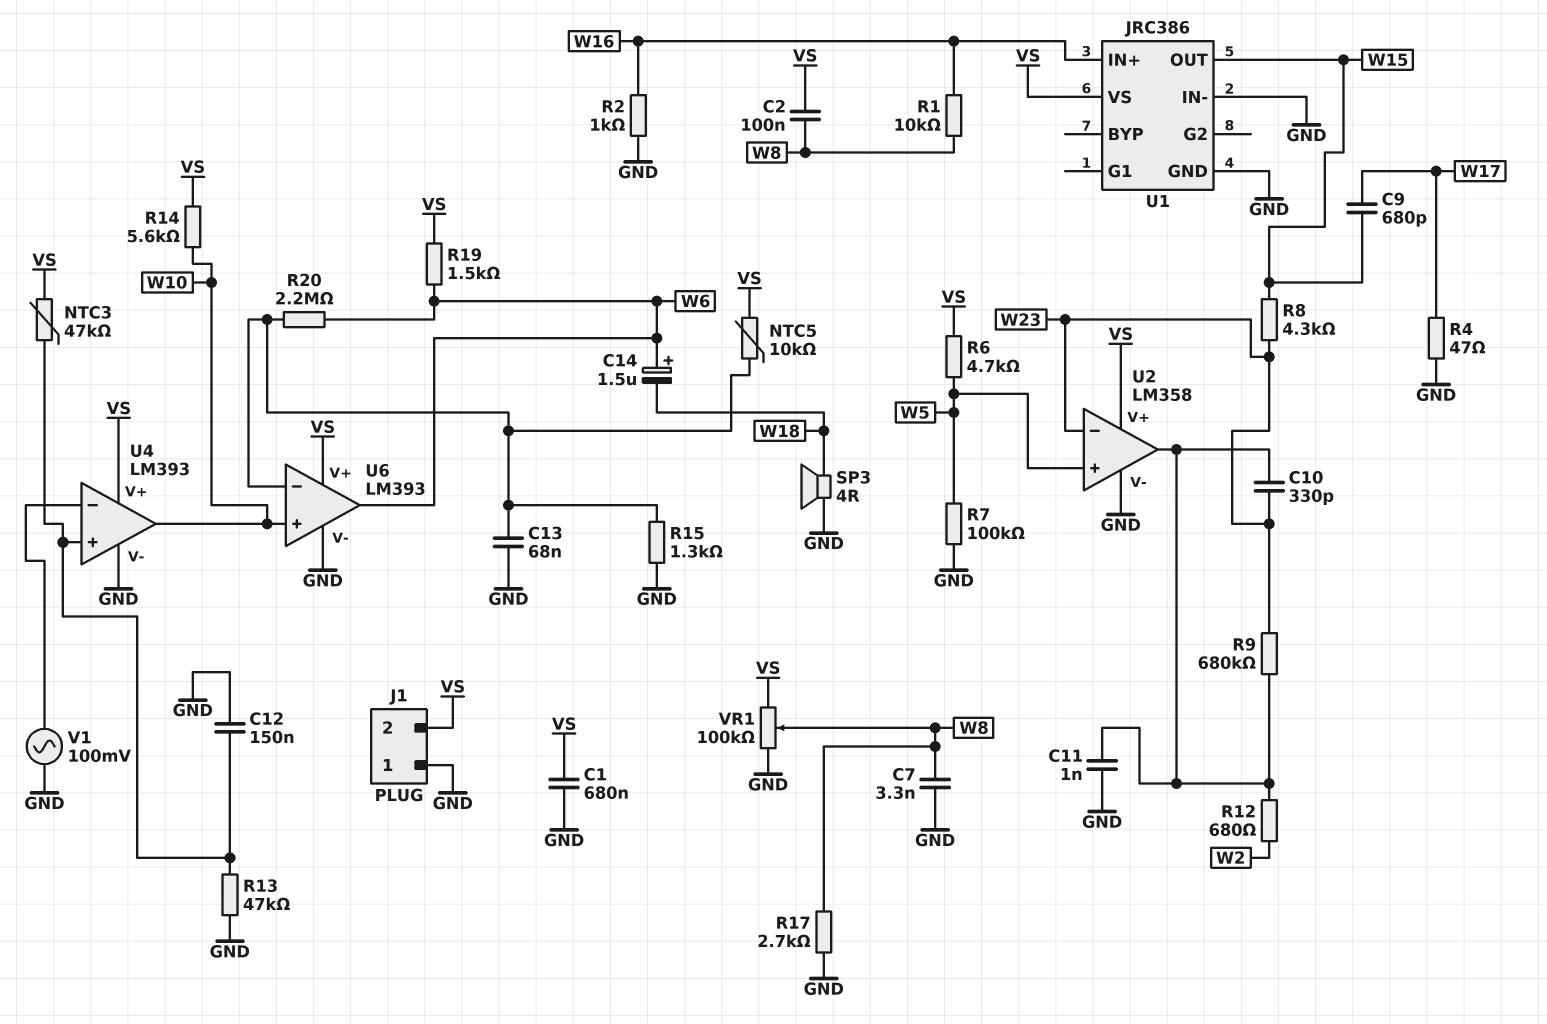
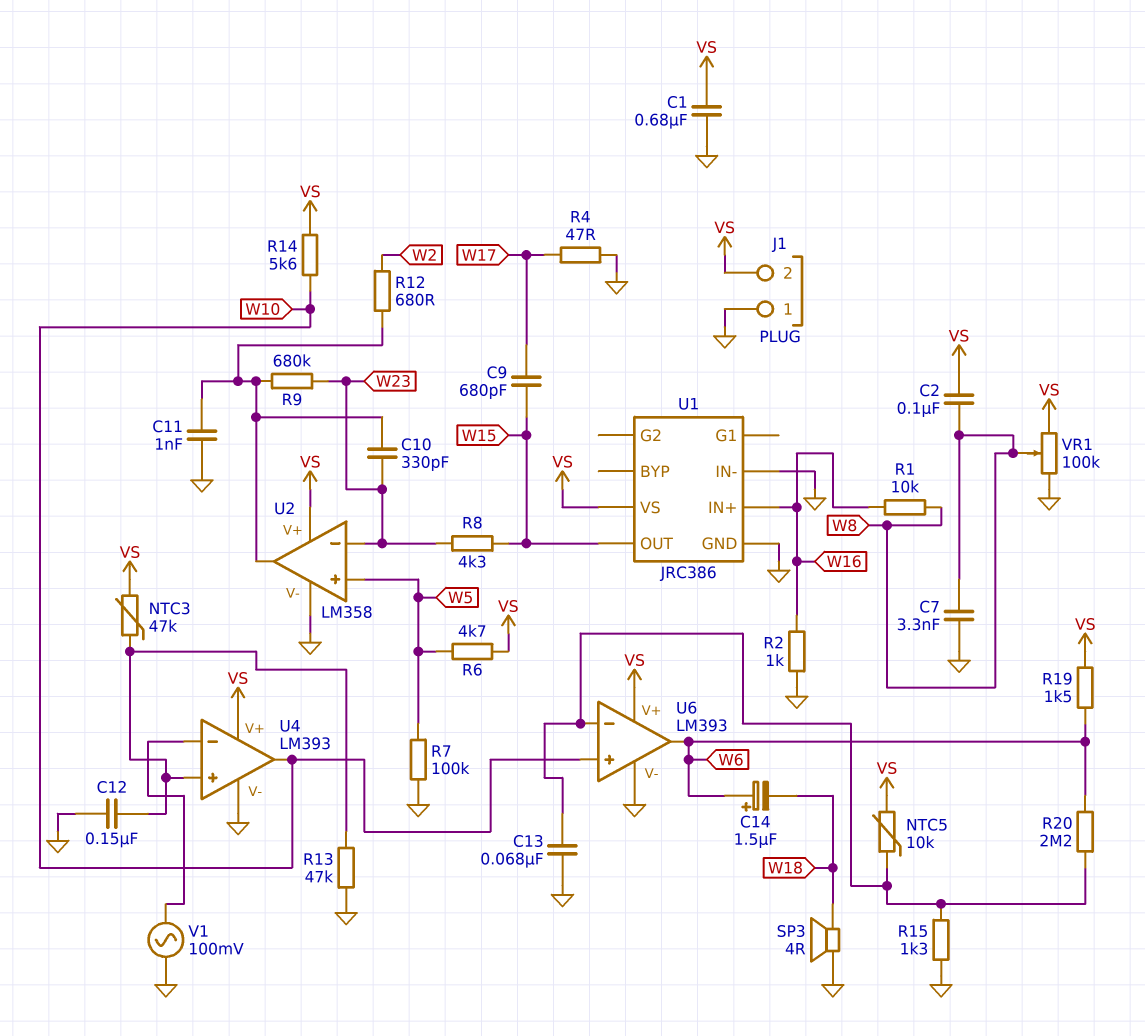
R17: 2.7k (GND, W8) -> none

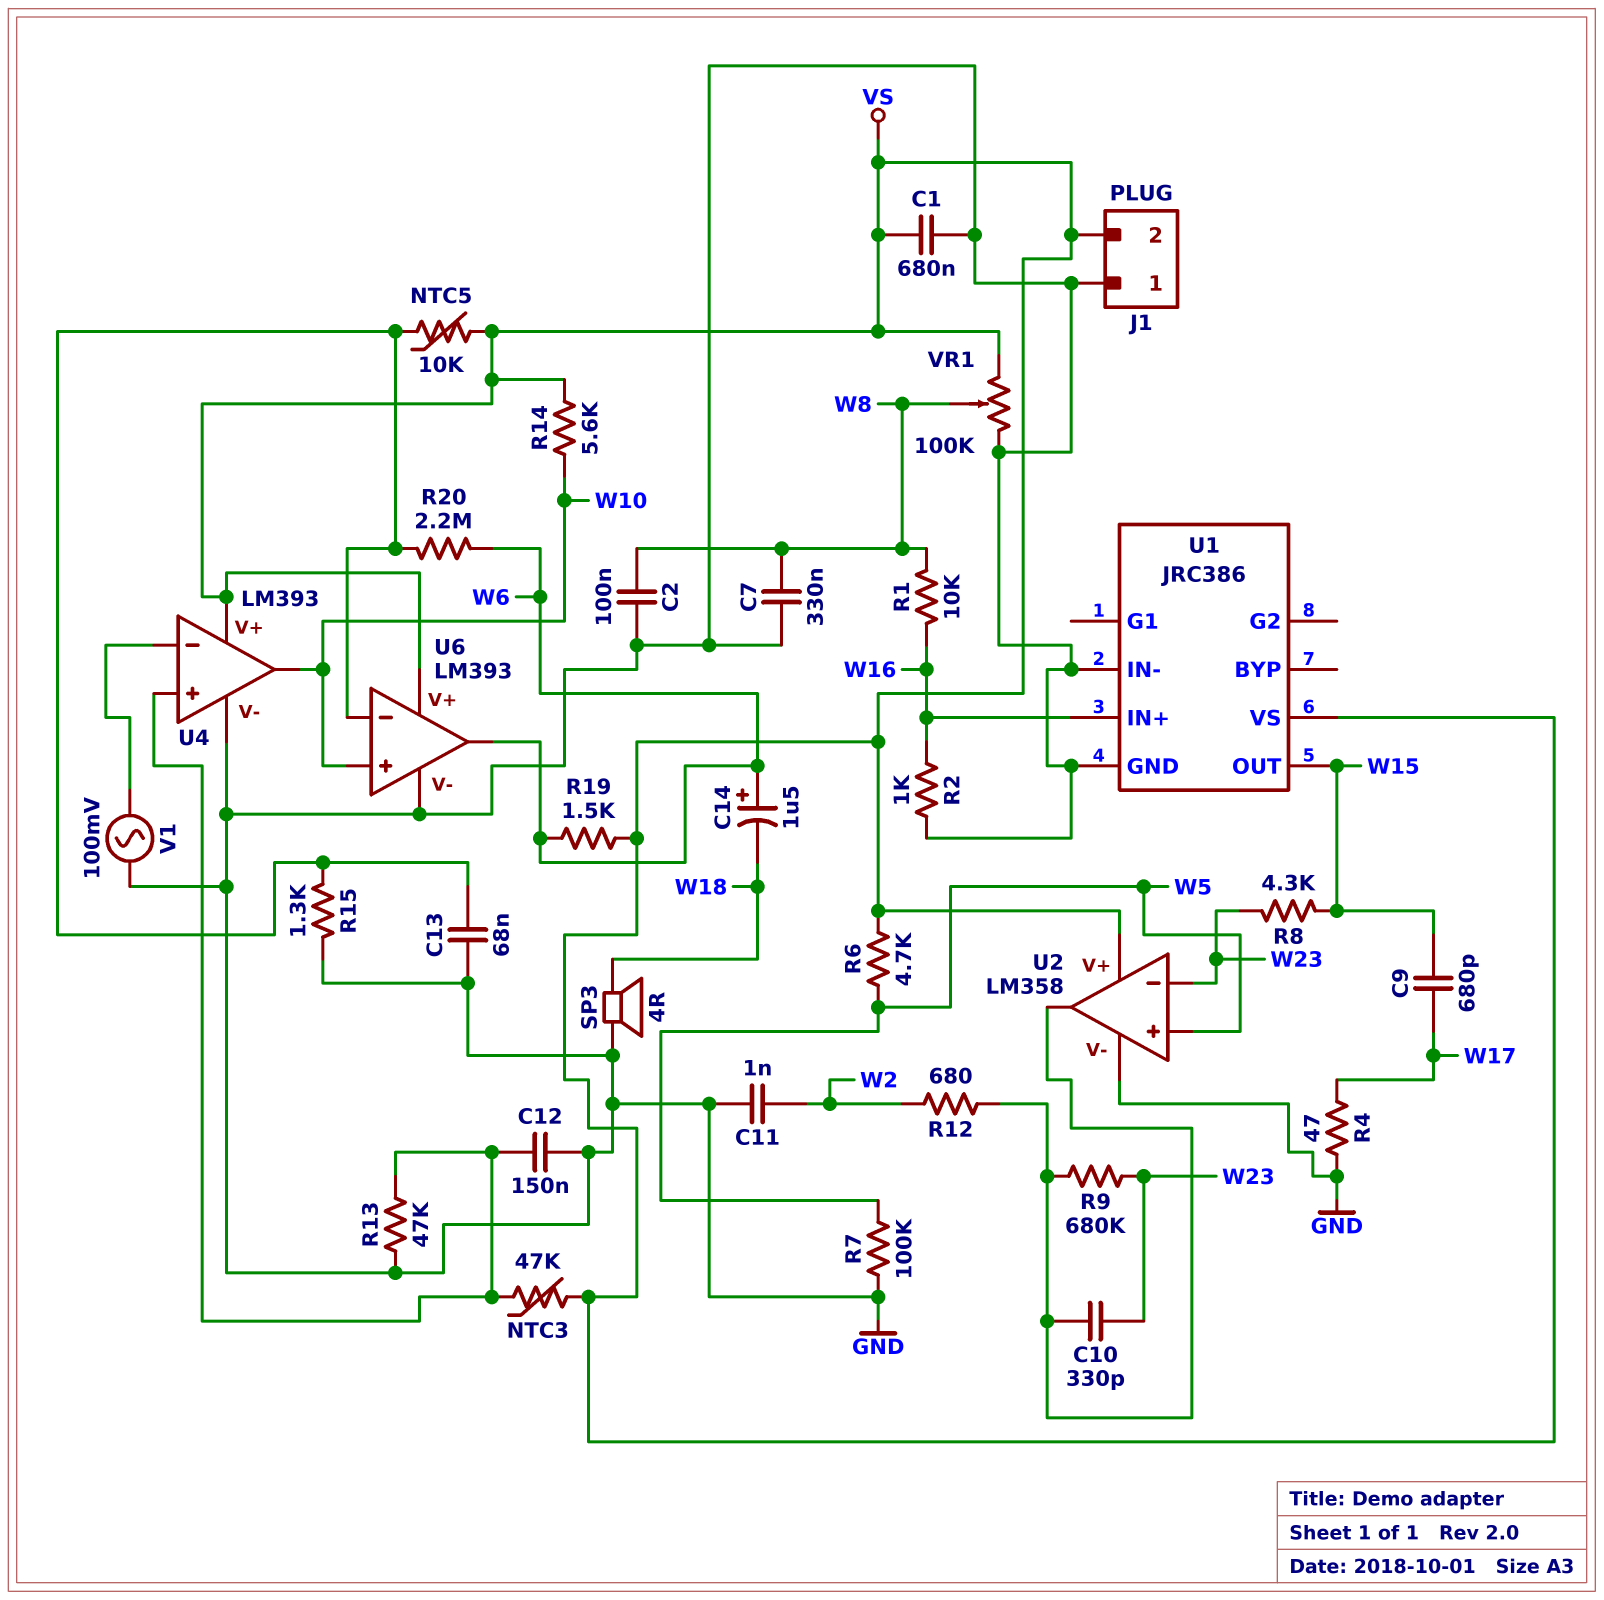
C2: 100nF (VS, W8) -> 100nF (GND, W8)
C7: 3.3nF (GND, W8) -> 330nF (GND, W8)
C11: 1nF (GND, U2/out) -> 1nF (GND, W2)

